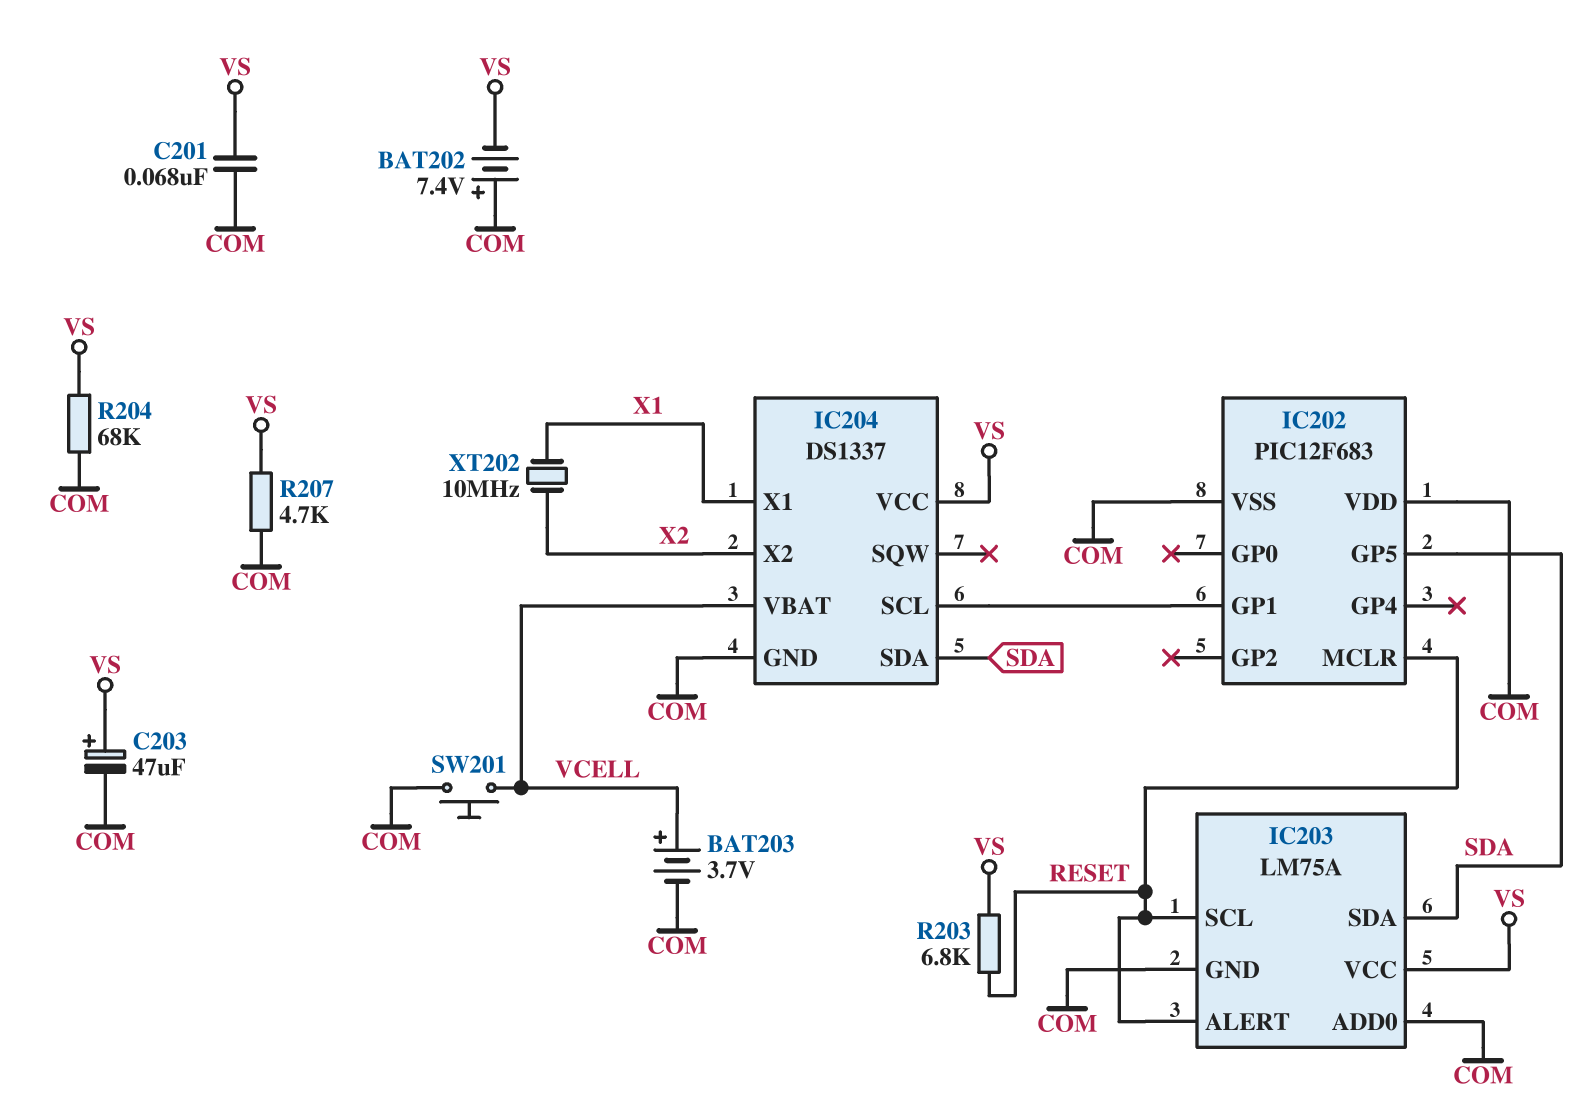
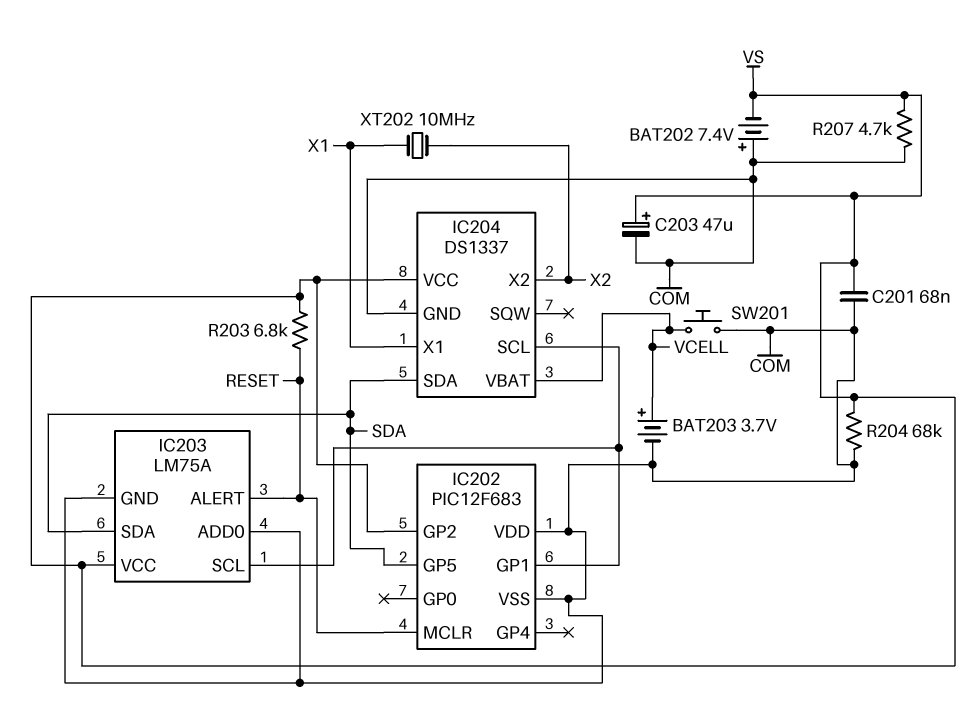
IC202 pin GP2: none -> VS
IC203 pin SCL: RESET -> IC202/GP1

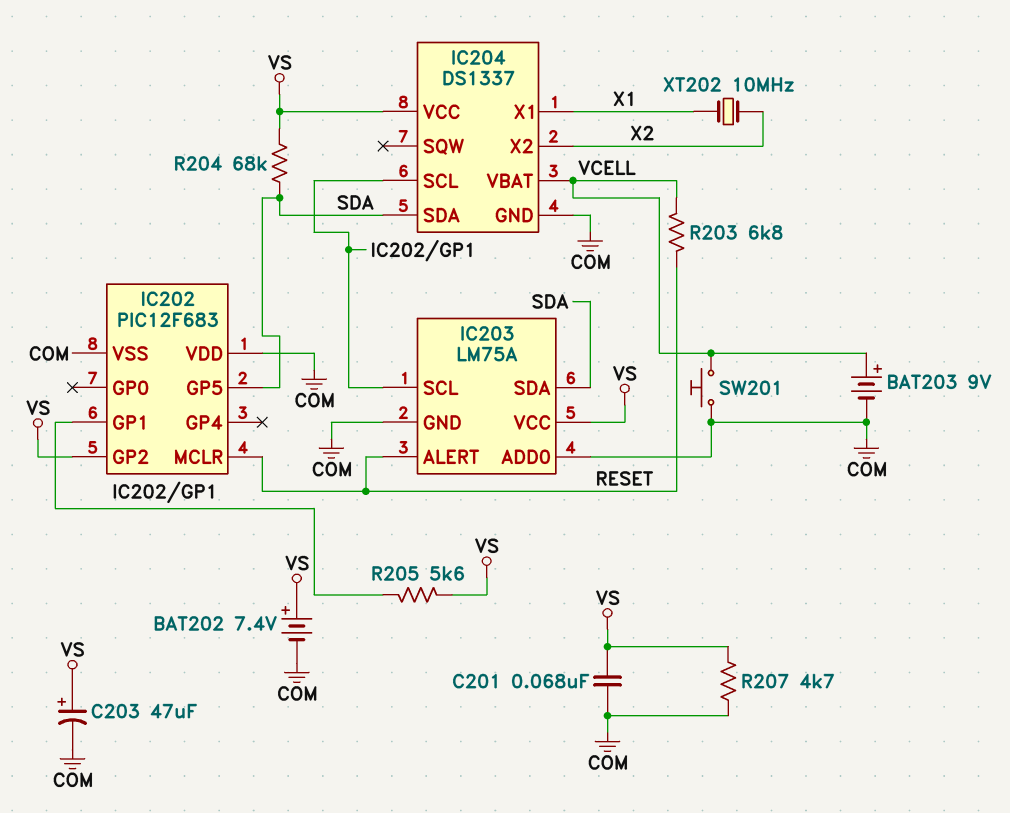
BAT202: 7.4V (plus COM, minus VS) -> 7.4V (plus VS, minus COM)
BAT203: 3.7V (plus VCELL, minus COM) -> 9V (plus VCELL, minus COM)
R203: 6.8k (RESET, VS) -> 6.8k (RESET, VCELL)
R204: 68k (COM, VS) -> 68k (SDA, VS)
R205: none -> 5.6k (IC202/GP1, VS)

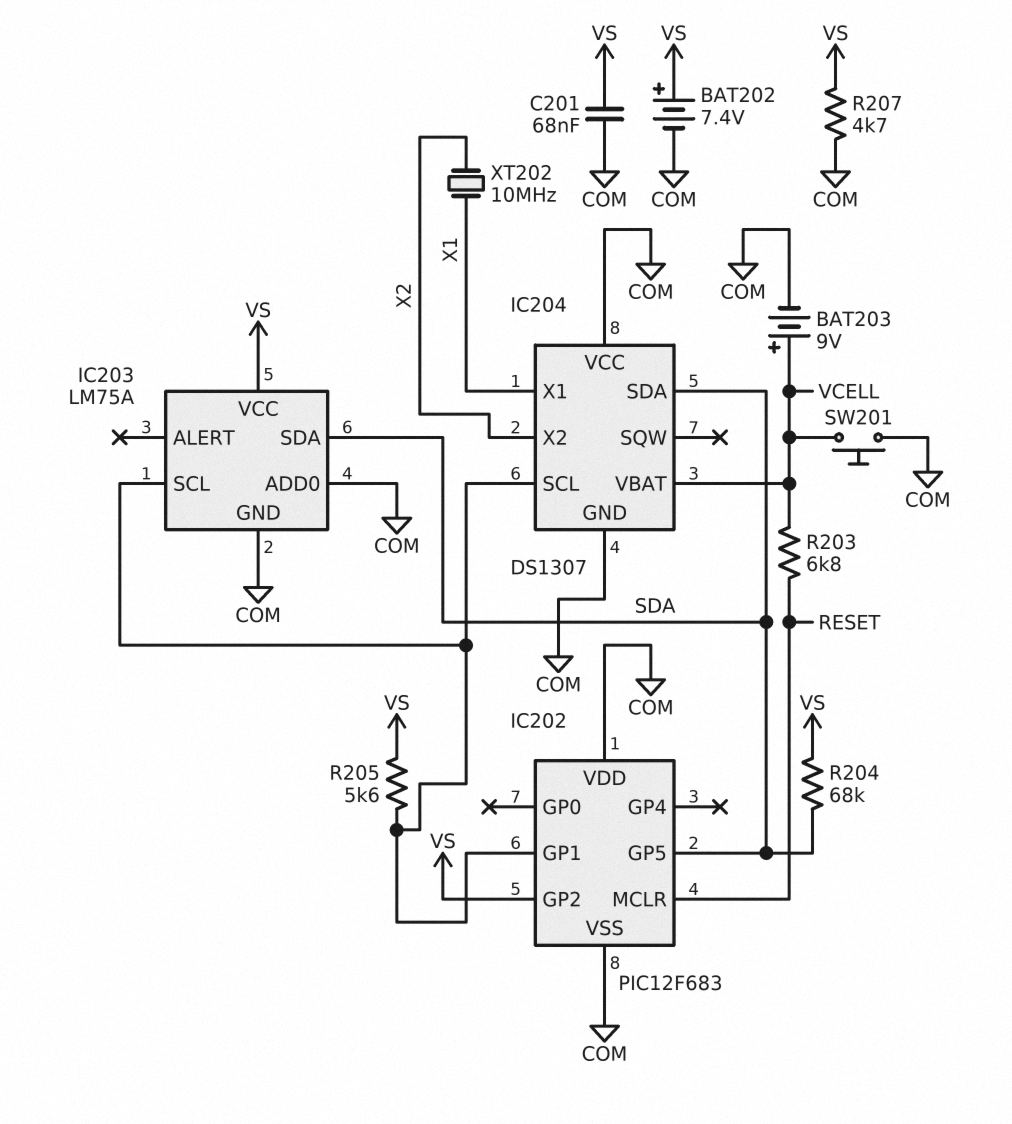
C203: 47uF (plus VS, minus COM) -> none
IC203 pin ALERT: RESET -> none
IC204: DS1337 -> DS1307
IC204 pin VCC: VS -> COM

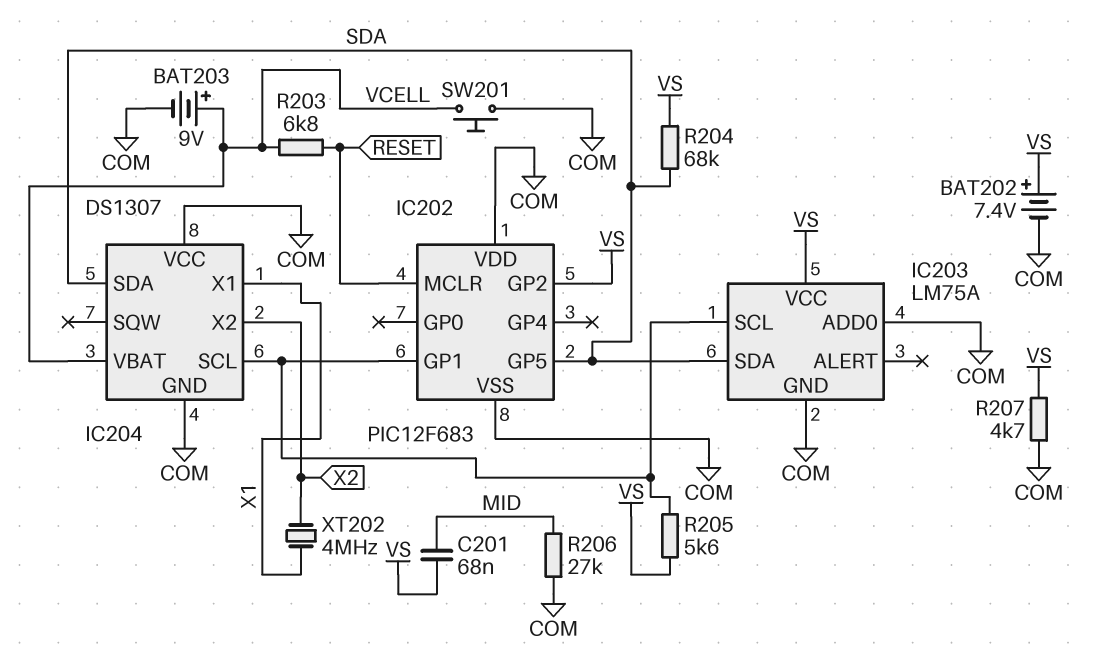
C201: 68nF (COM, VS) -> 68nF (MID, VS)
R206: none -> 27k (COM, MID)
XT202: 10MHz (X1, X2) -> 4MHz (X1, X2)

